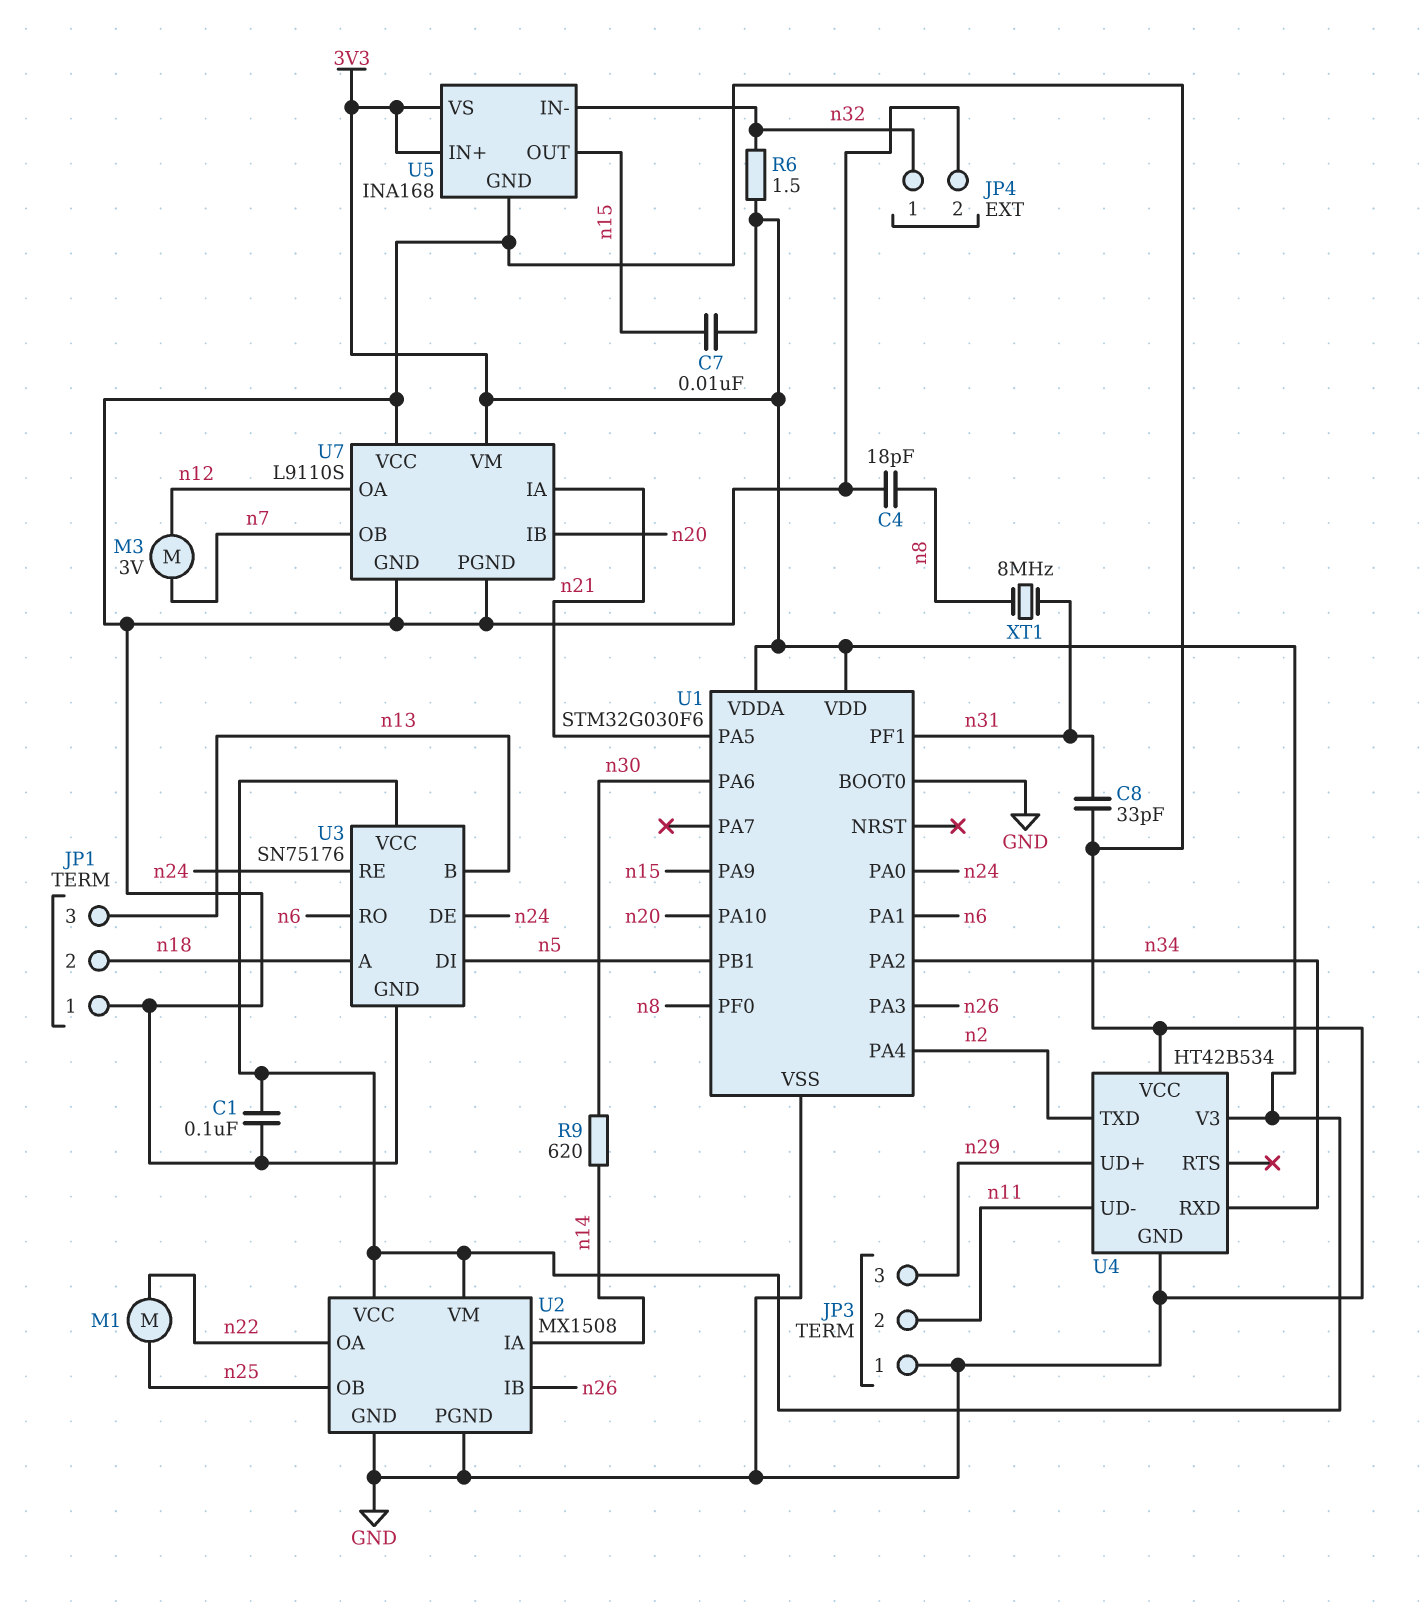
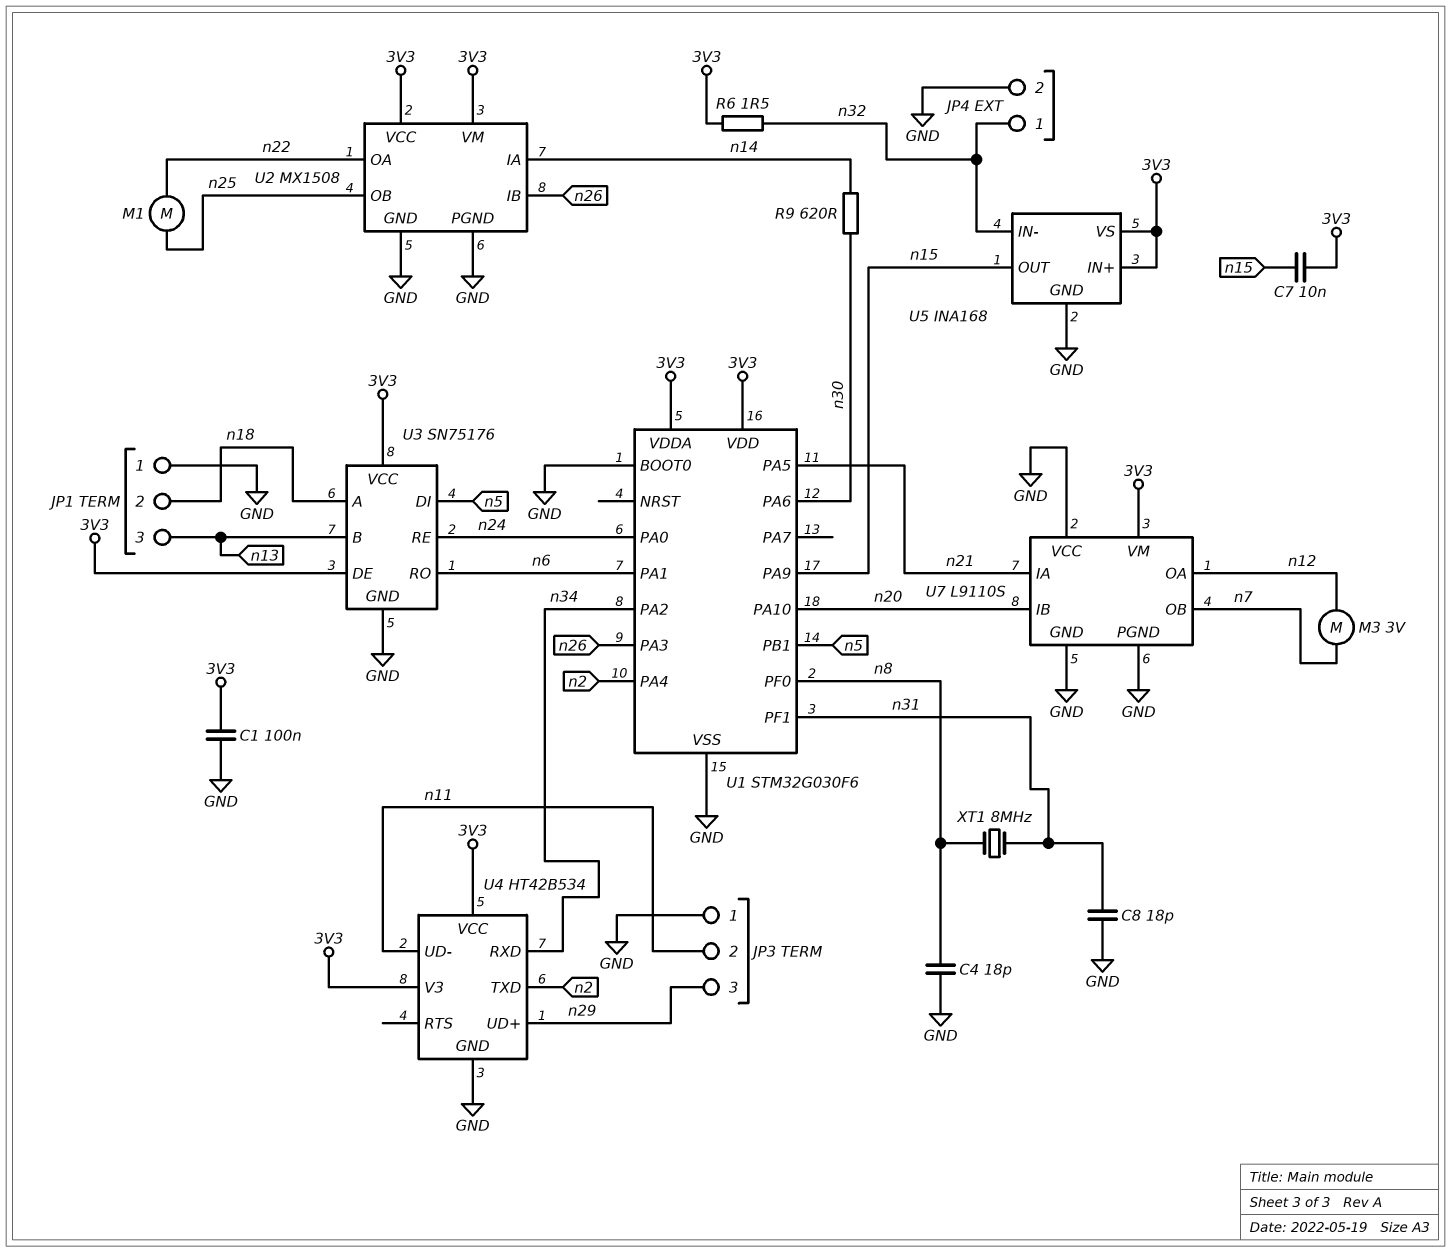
C8: 33pF (GND, n31) -> 18pF (GND, n31)
U3 pin DE: n24 -> 3V3
U4 pin VCC: GND -> 3V3

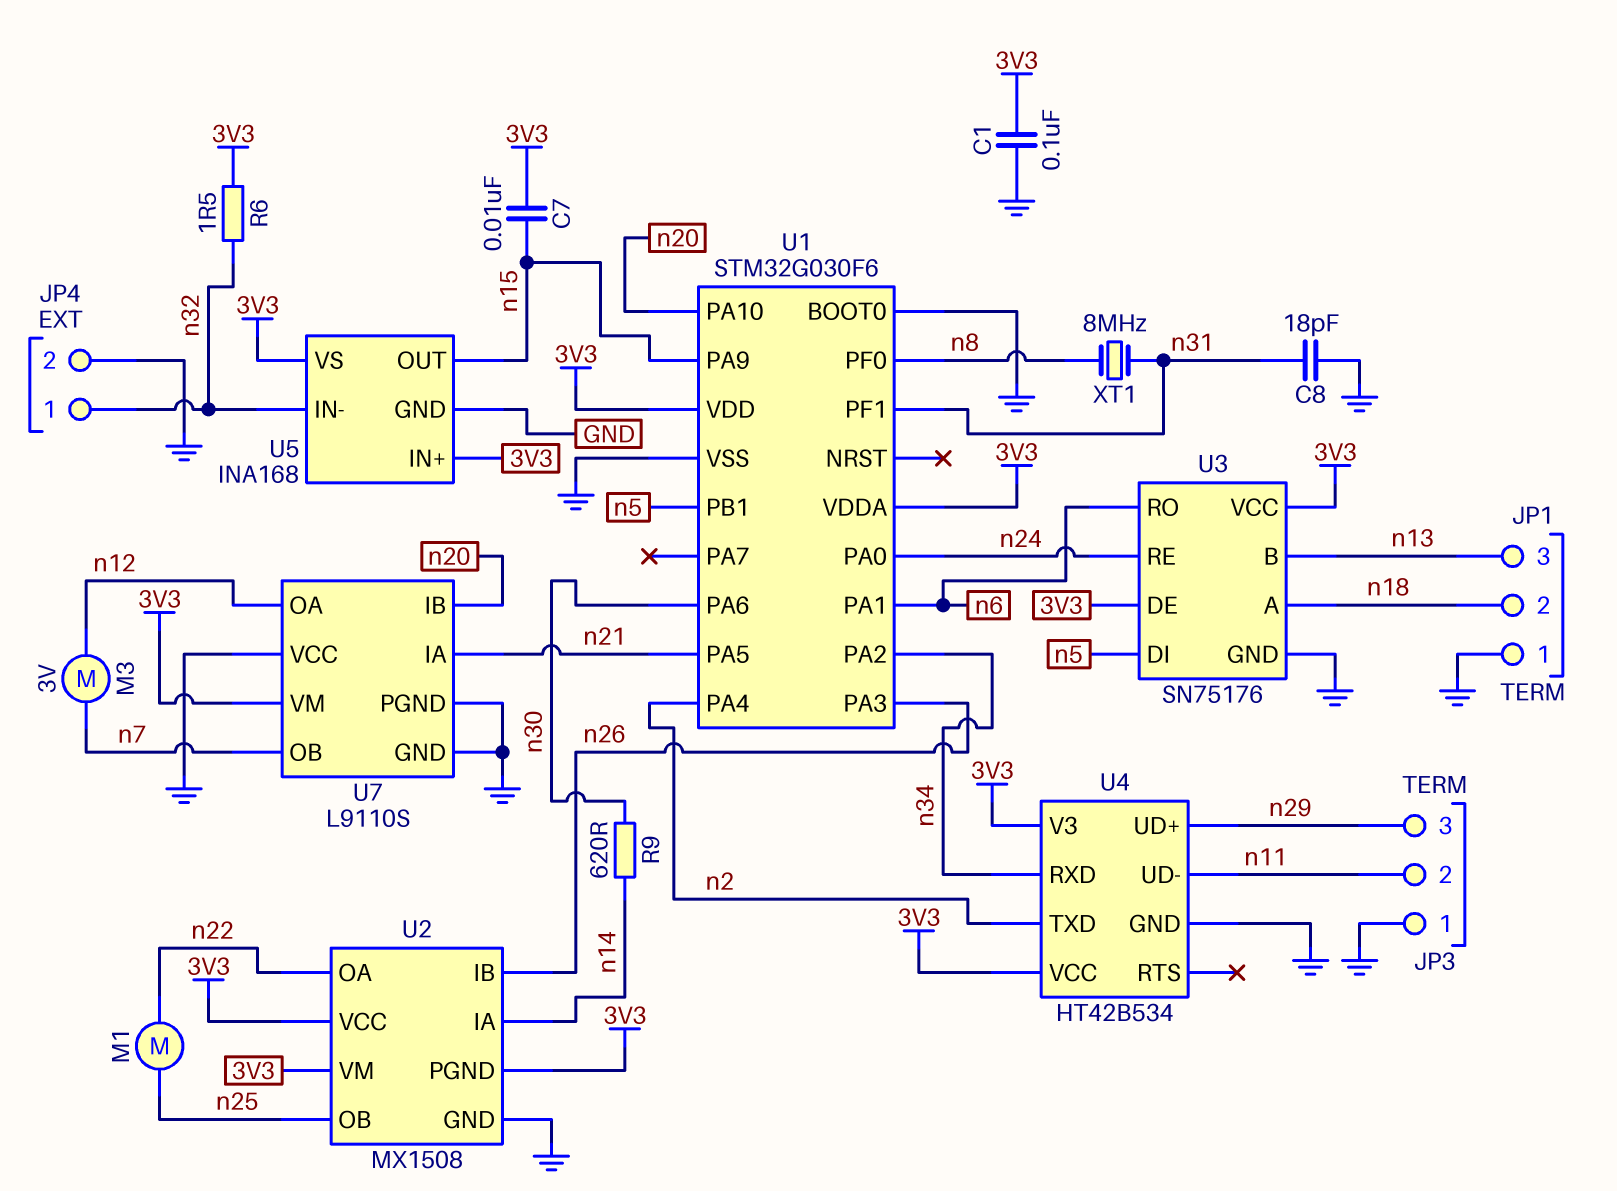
C4: 18pF (GND, n8) -> none
U2 pin PGND: GND -> 3V3

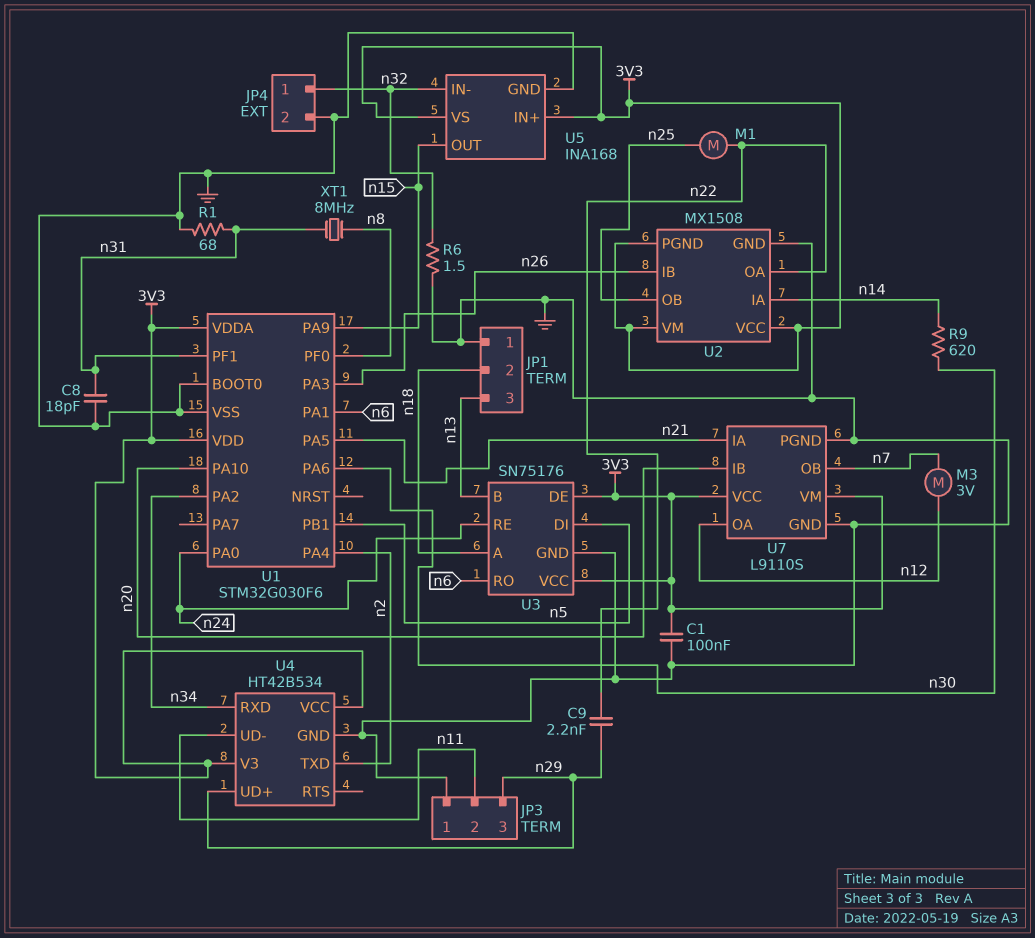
C7: 10nF (3V3, n15) -> none
C9: none -> 2.2nF (n22, n29)
R1: none -> 68 (GND, n31)
R6: 1.5 (3V3, n32) -> 1.5 (GND, n32)
U7 pin VCC: GND -> 3V3

